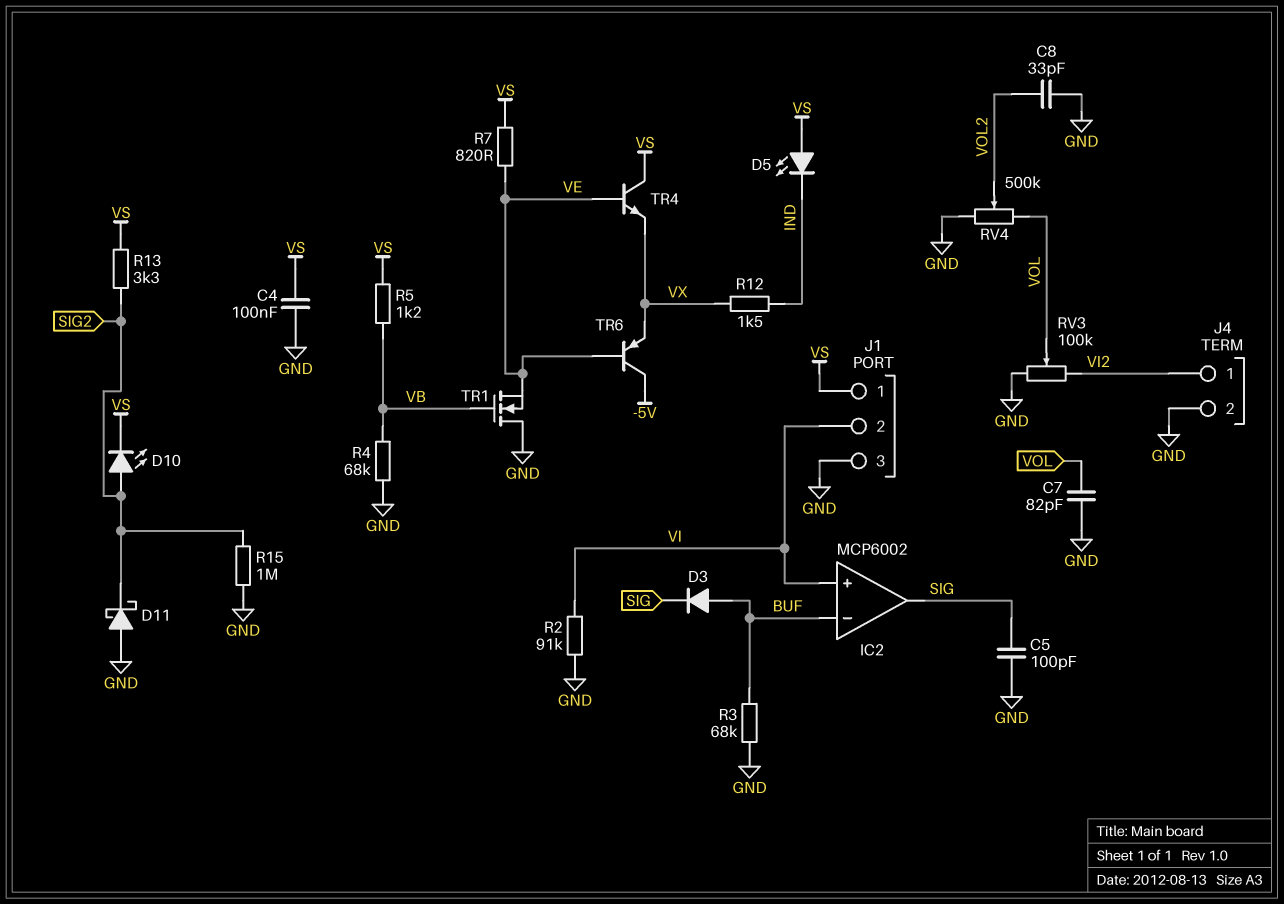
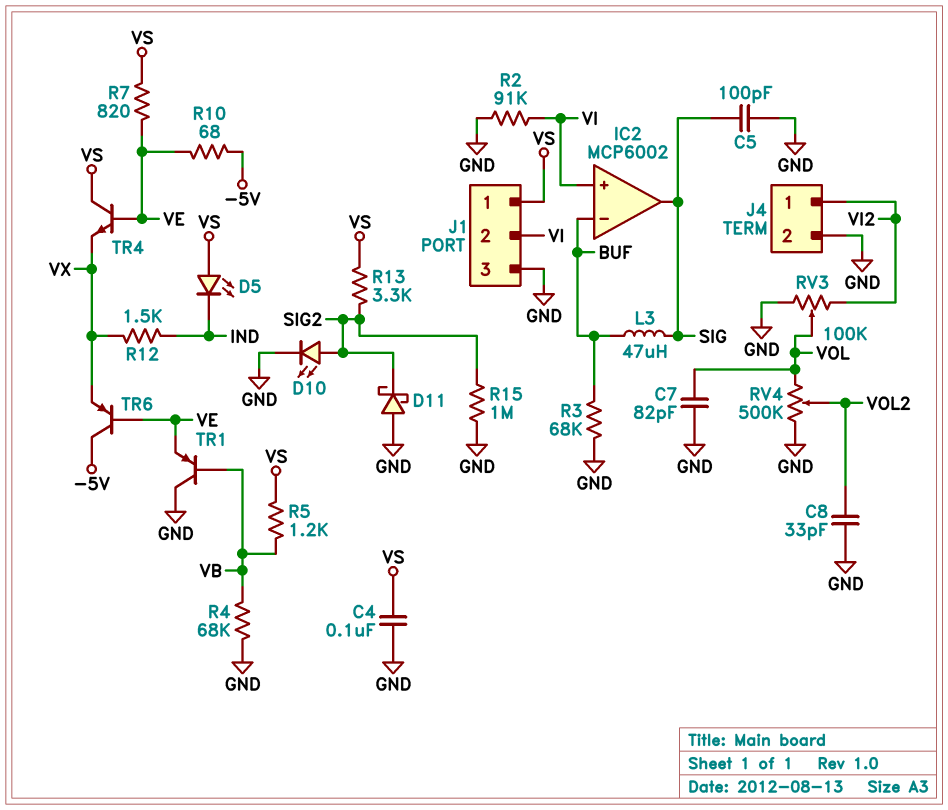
D3: diode (A BUF, K SIG) -> none
D10: LED (A SIG2, K VS) -> LED (A SIG2, K GND)
L3: none -> 47uH (BUF, SIG)
R10: none -> 68 (-5V, VE)
TR1: NMOS (G VB, D GND, S VE) -> PNP (B VB, C GND, E VE)

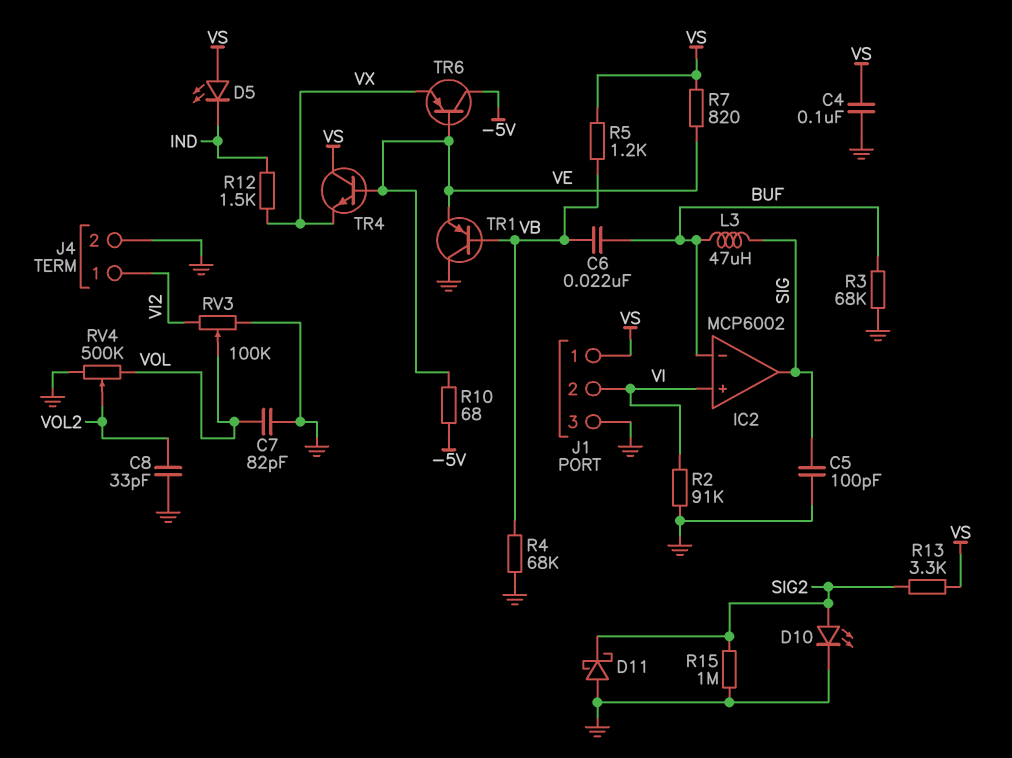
C6: none -> 22nF (BUF, VB)

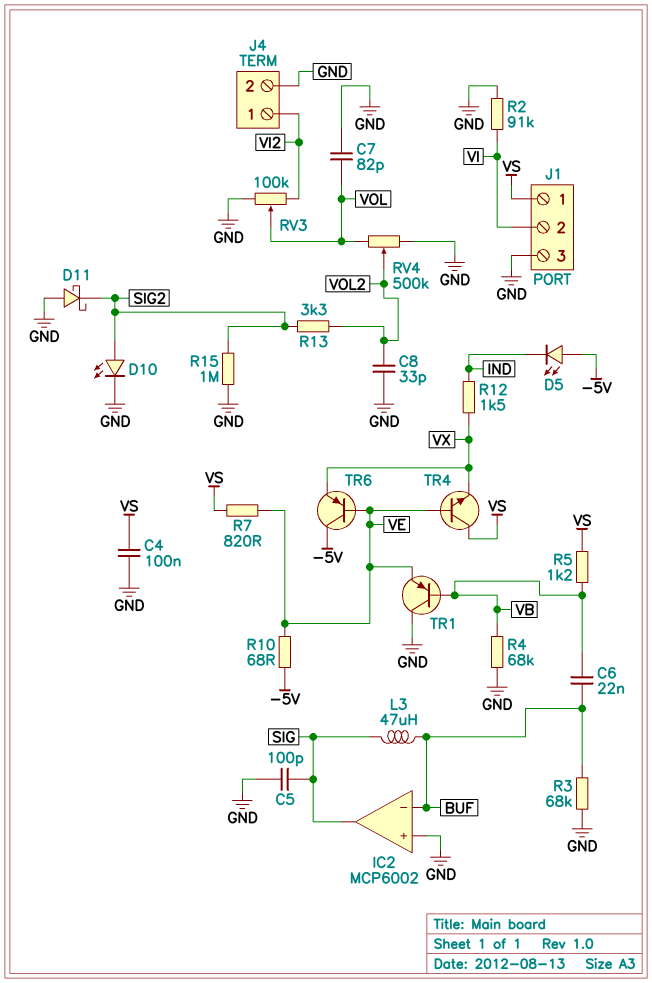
D5: LED (A VS, K IND) -> LED (A -5V, K IND)
IC2 pin in+: VI -> GND
R13: 3.3k (SIG2, VS) -> 3.3k (SIG2, VOL2)

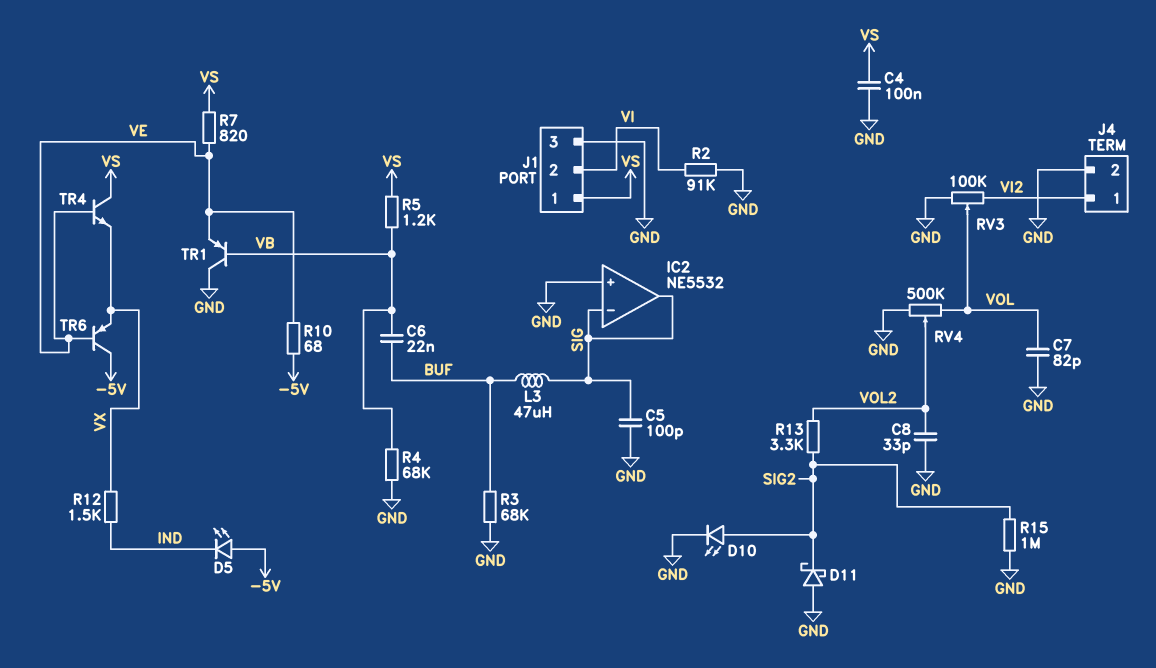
IC2: MCP6002 -> NE5532
IC2 pin in-: BUF -> SIG

